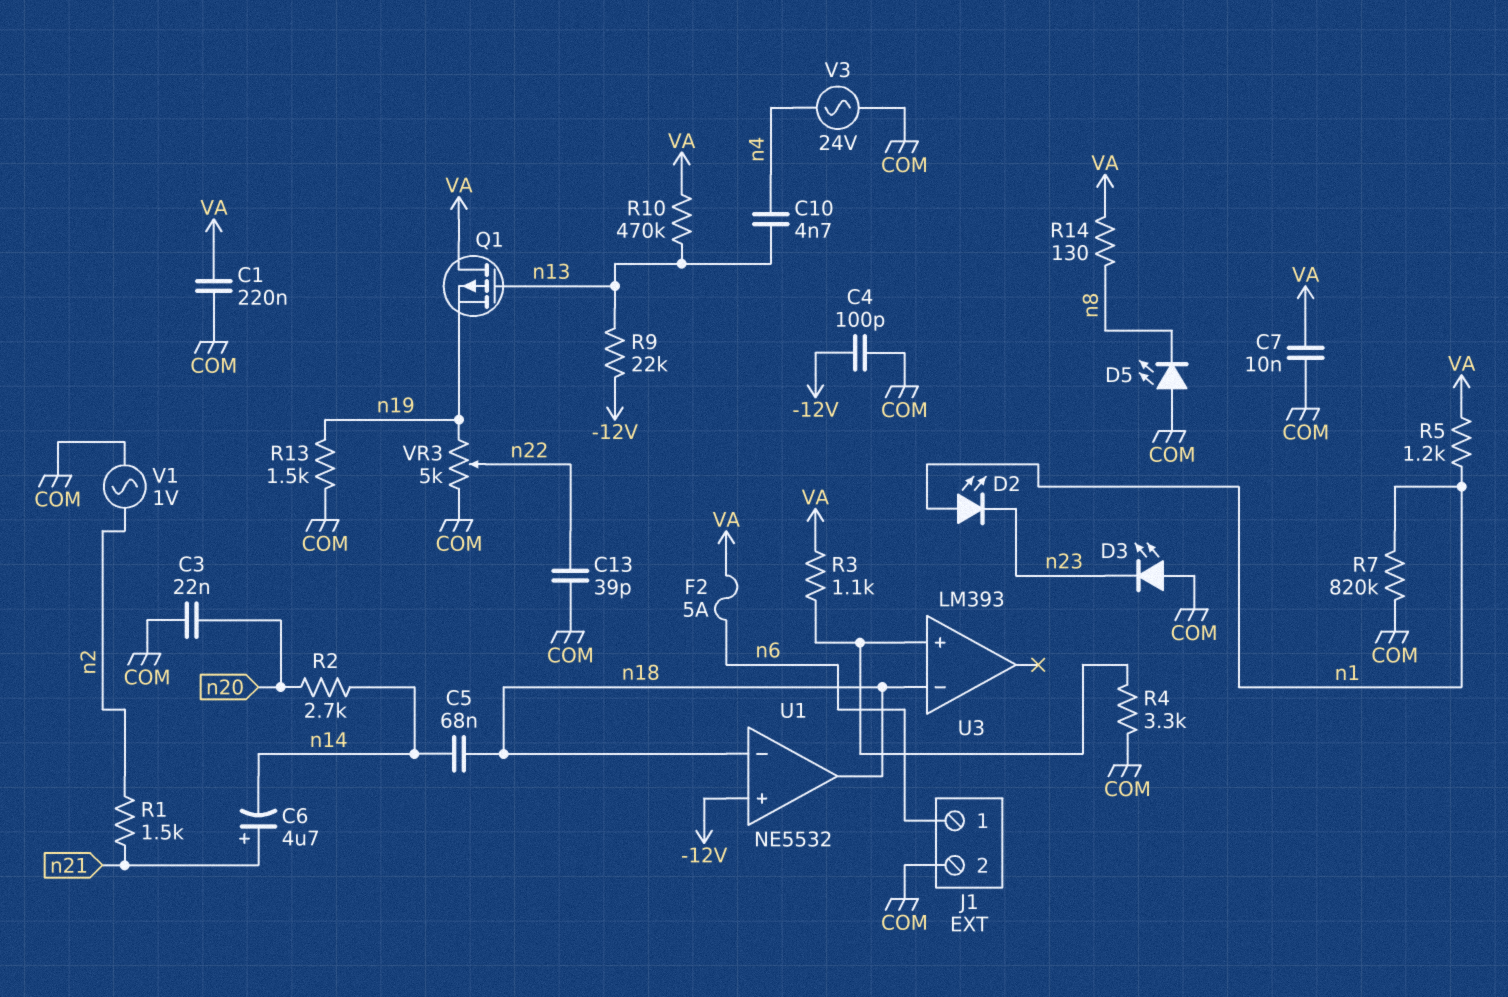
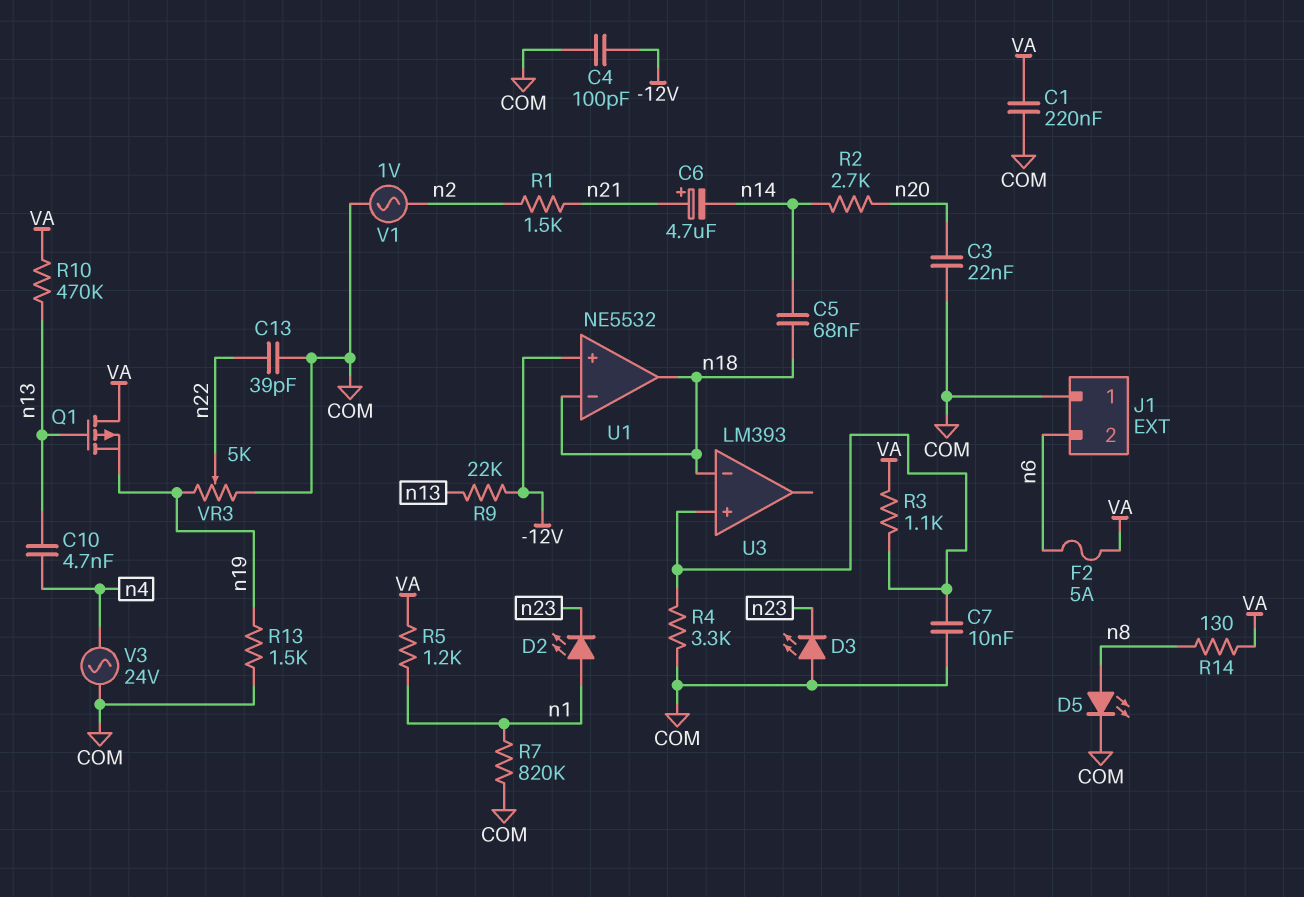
C7: 10nF (COM, VA) -> 10nF (COM, U3/in+)
D5: LED (A COM, K n8) -> LED (A n8, K COM)
J1 pin 1: n6 -> COM
J1 pin 2: COM -> n6

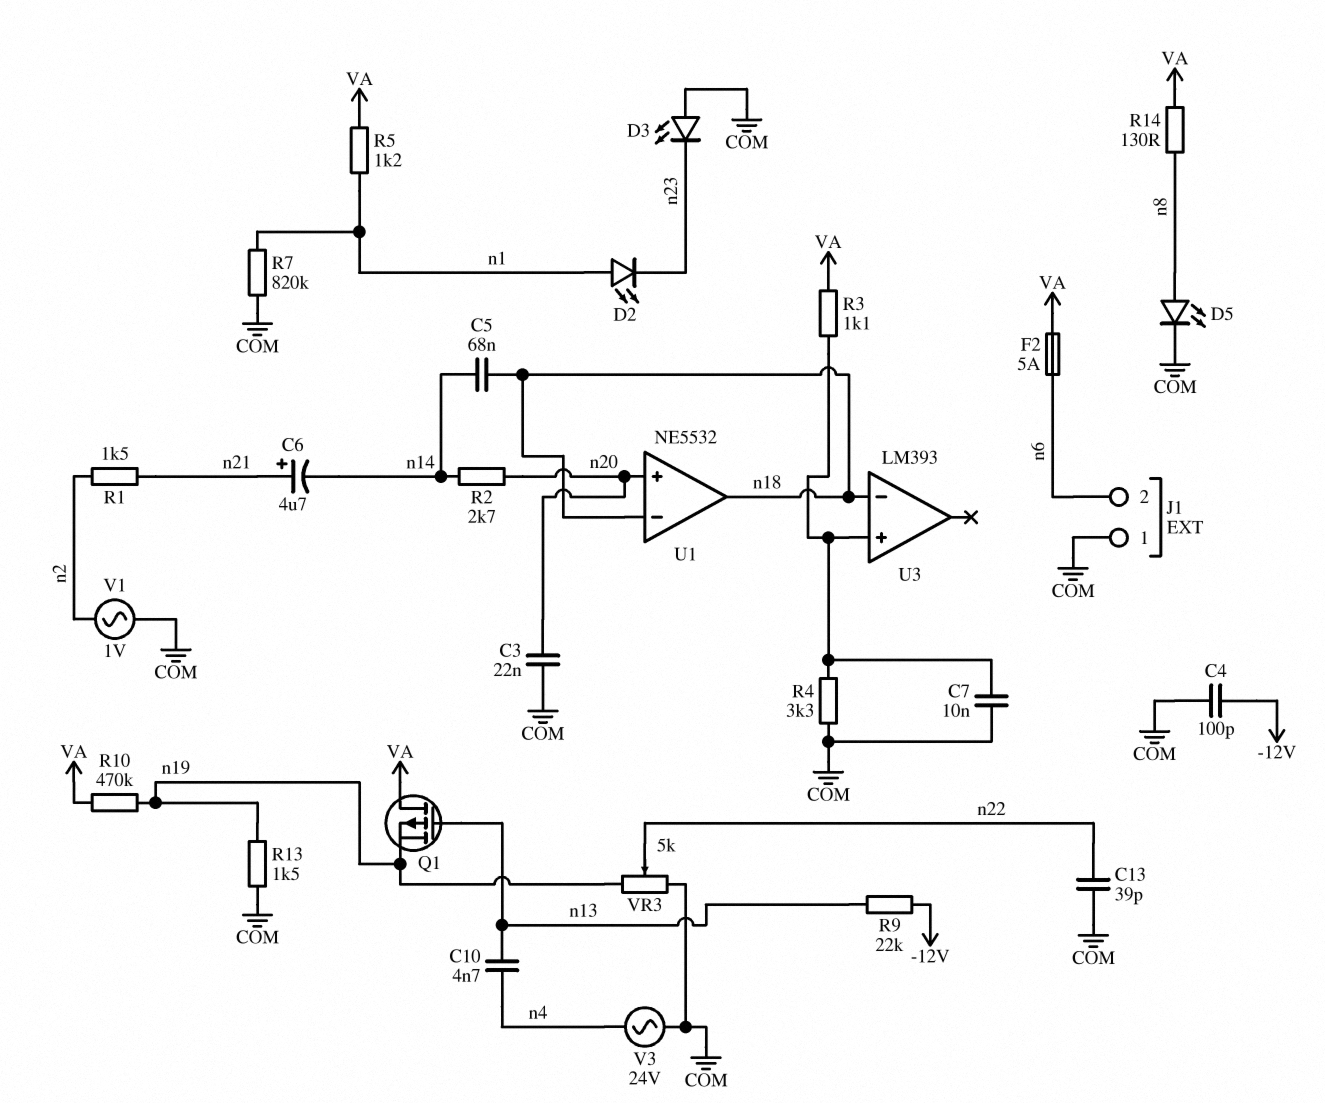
C1: 220nF (COM, VA) -> none
R10: 470k (VA, n13) -> 470k (VA, n19)
U1 pin in+: -12V -> n20

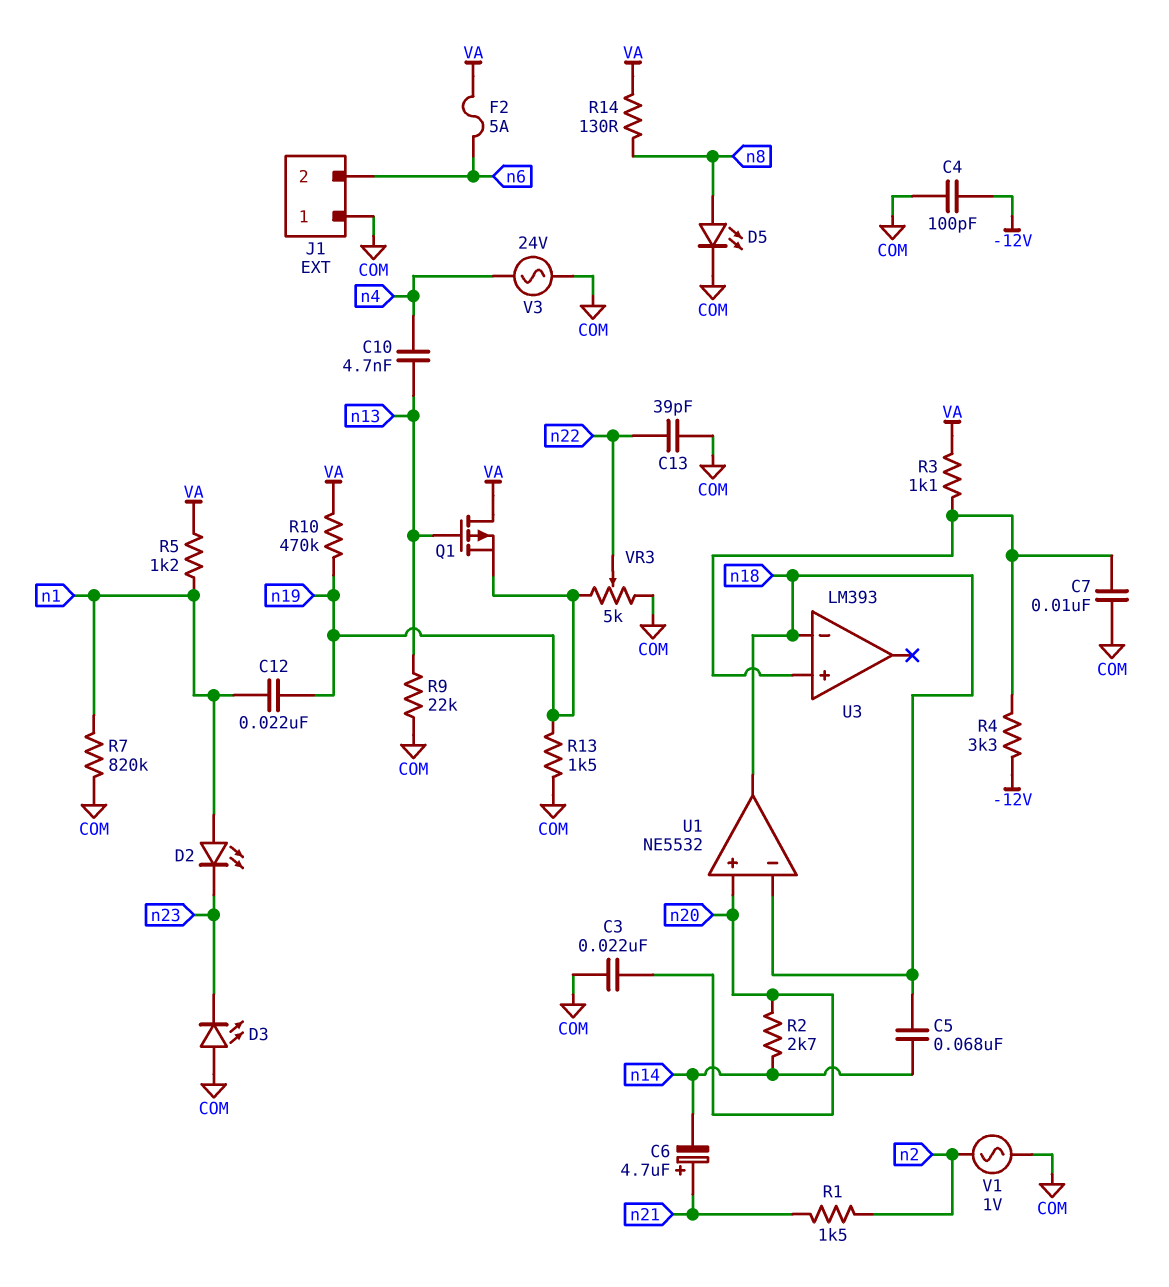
C12: none -> 22nF (n1, n19)
R4: 3.3k (COM, U3/in+) -> 3.3k (-12V, U3/in+)
R9: 22k (-12V, n13) -> 22k (COM, n13)

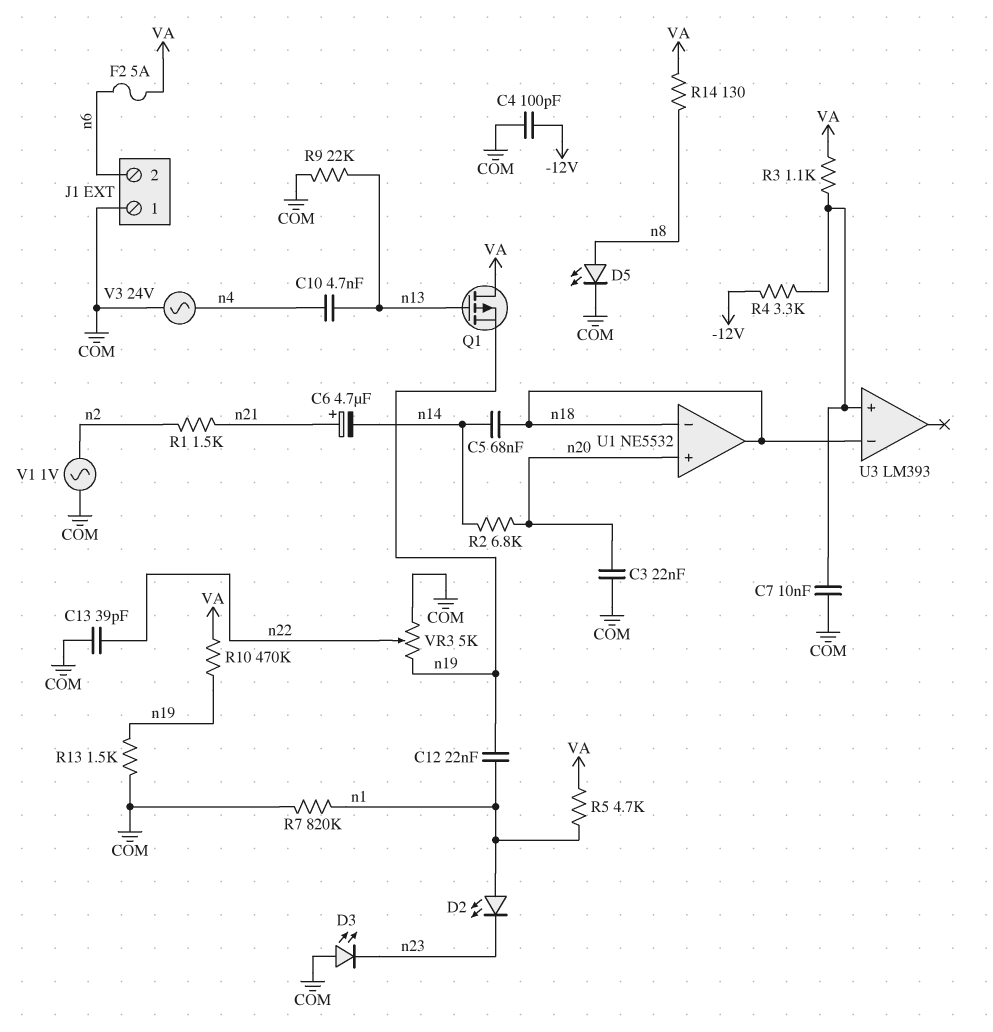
R2: 2.7k (n14, n20) -> 6.8k (n14, n20)
R5: 1.2k (VA, n1) -> 4.7k (VA, n1)

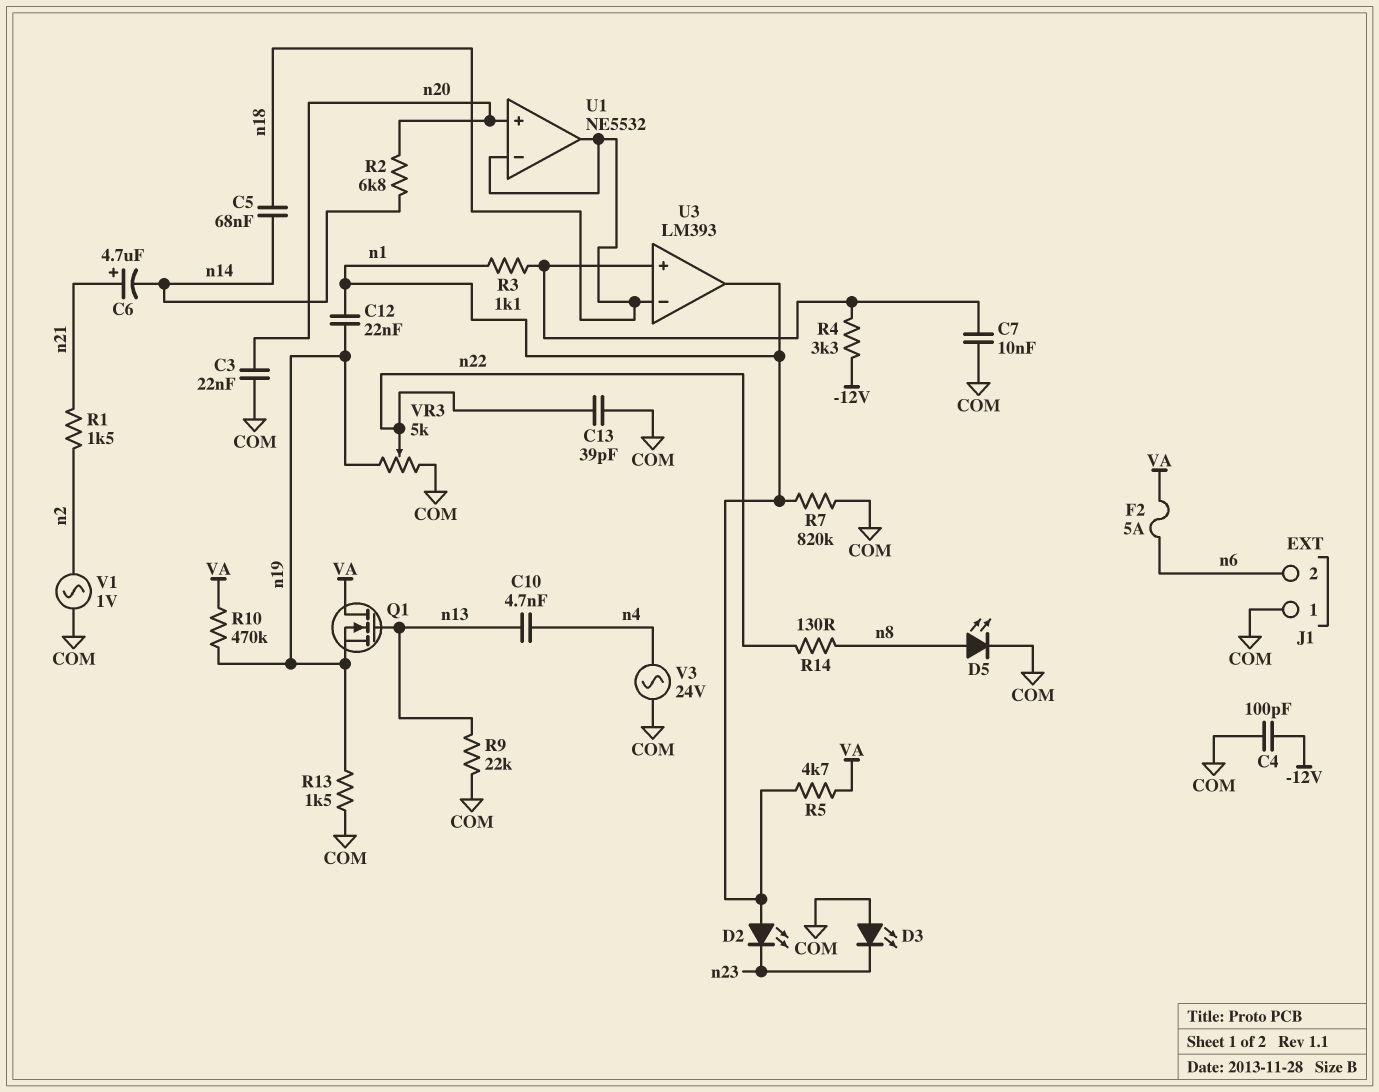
Q1: PMOS (G n13, D VA, S n19) -> NMOS (G n13, D VA, S n19)
R3: 1.1k (U3/in+, VA) -> 1.1k (U3/in+, n1)
R14: 130 (VA, n8) -> 130 (n8, n22)
U3 pin out: none -> n1

